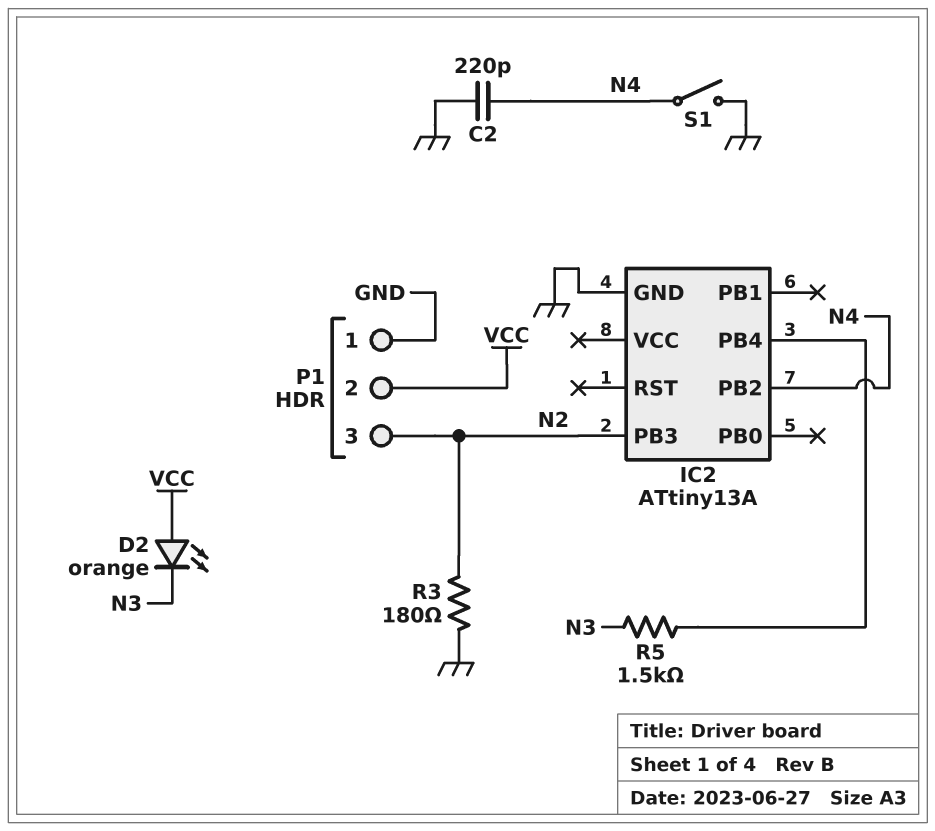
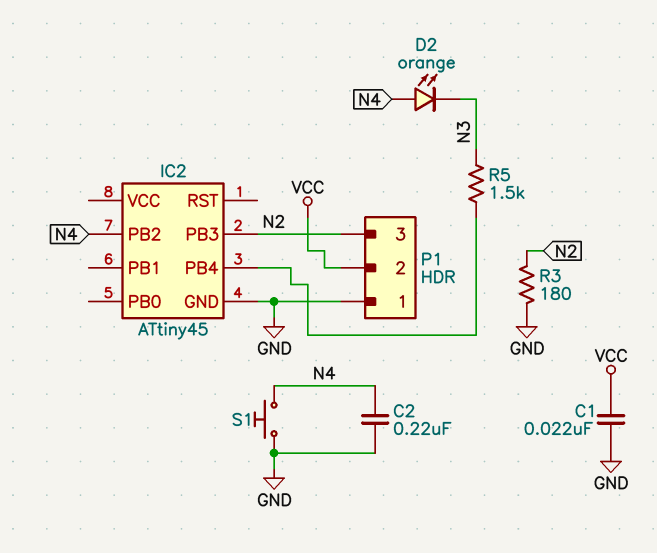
C1: none -> 22nF (GND, VCC)
C2: 220pF (GND, N4) -> 220nF (GND, N4)
D2: LED orange (A VCC, K N3) -> LED orange (A N4, K N3)
IC2: ATtiny13A -> ATtiny45
S1: switch (GND, N4) -> button (GND, N4)

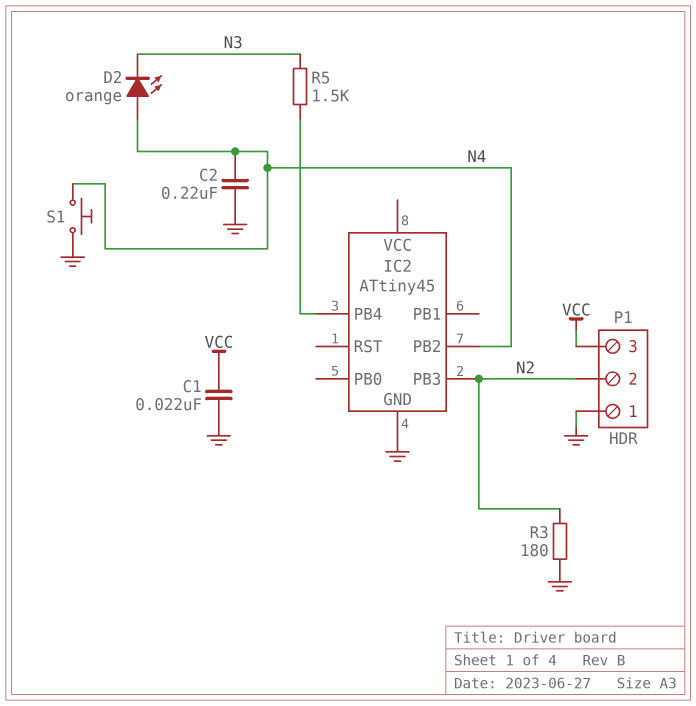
P1 pin 2: VCC -> N2
P1 pin 3: N2 -> VCC

